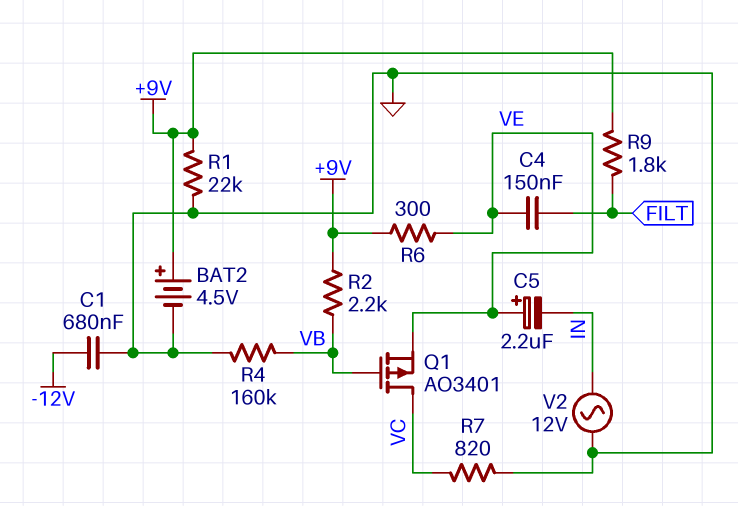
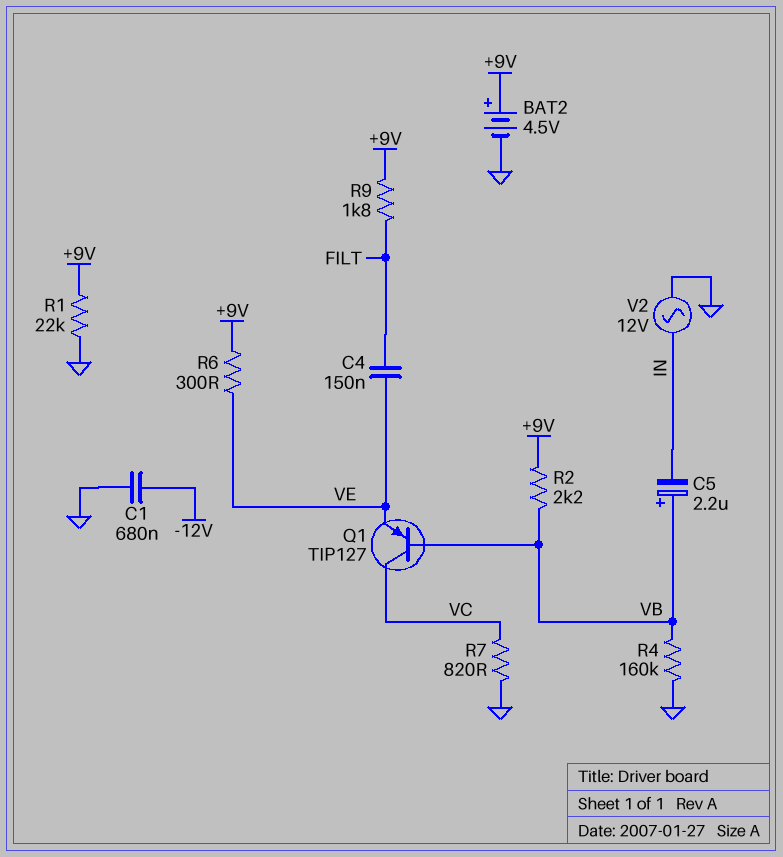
C5: 2.2uF (plus VE, minus IN) -> 2.2uF (plus VB, minus IN)
Q1: PMOS AO3401 (G VB, D VC, S VE) -> PNP TIP127 (B VB, C VC, E VE)

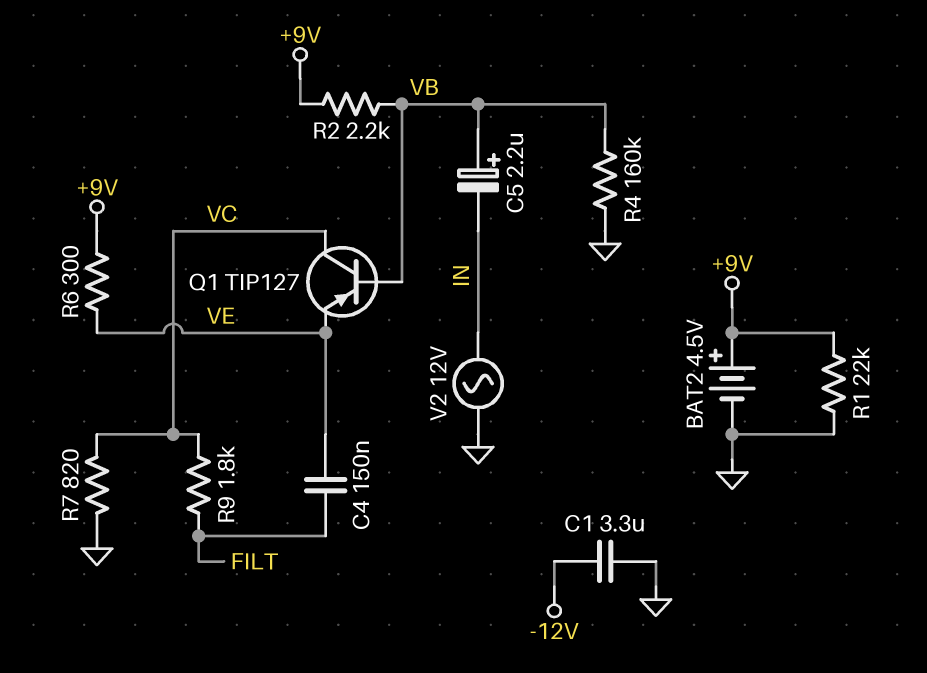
C1: 680nF (-12V, GND) -> 3.3uF (-12V, GND)
R9: 1.8k (+9V, FILT) -> 1.8k (FILT, VC)

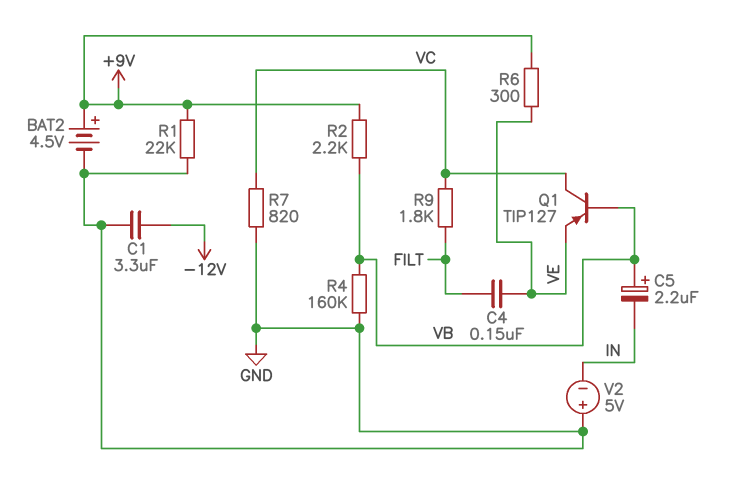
V2: AC 12V (GND, IN) -> 5V (plus GND, minus IN)

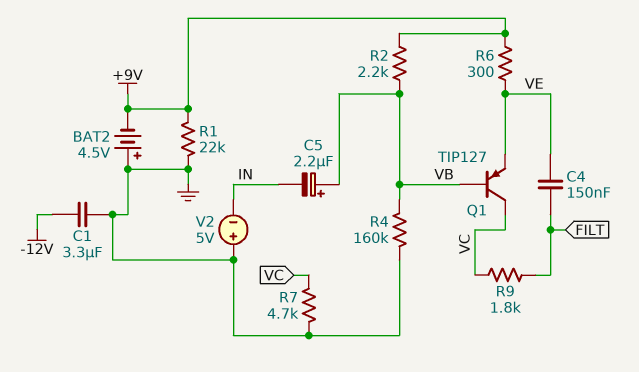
BAT2: 4.5V (plus +9V, minus GND) -> 4.5V (plus GND, minus +9V)
R7: 820 (GND, VC) -> 4.7k (GND, VC)

